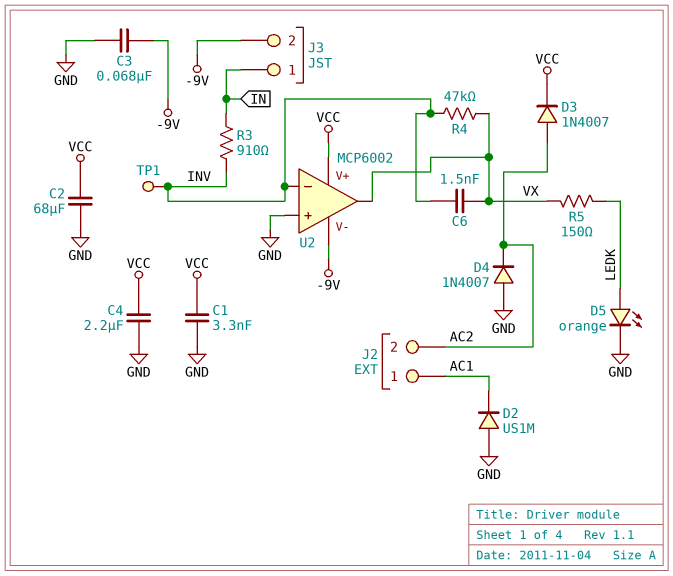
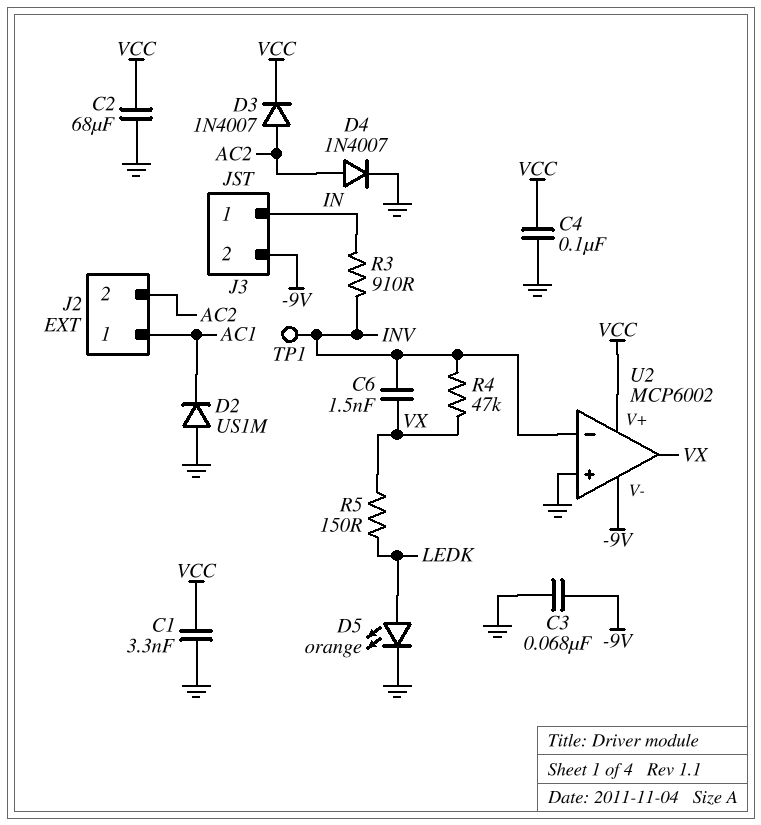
C4: 2.2uF (GND, VCC) -> 100nF (GND, VCC)
D4: diode 1N4007 (A GND, K AC2) -> diode 1N4007 (A AC2, K GND)

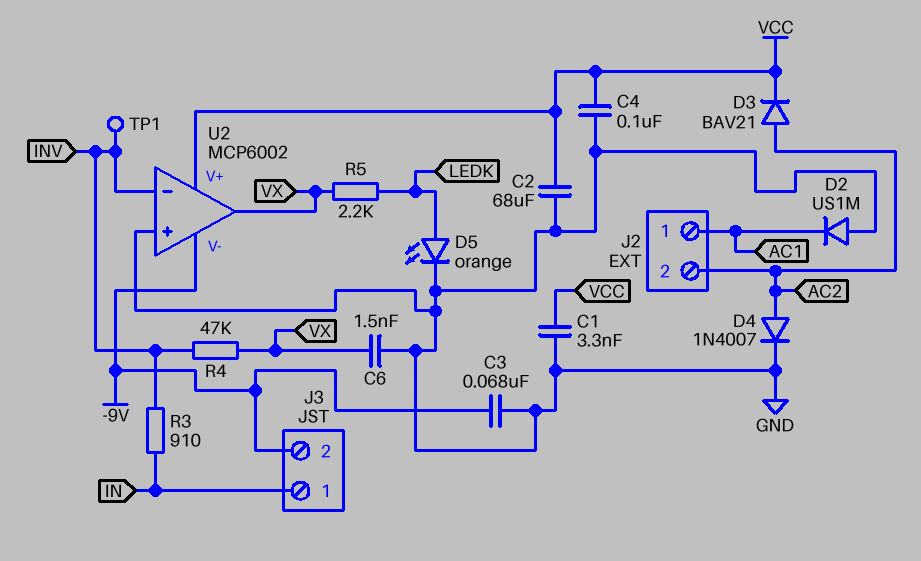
C6: 1.5nF (INV, VX) -> 1.5nF (GND, VX)
D3: diode 1N4007 (A AC2, K VCC) -> diode BAV21 (A AC2, K VCC)
R5: 150 (LEDK, VX) -> 2.2k (LEDK, VX)

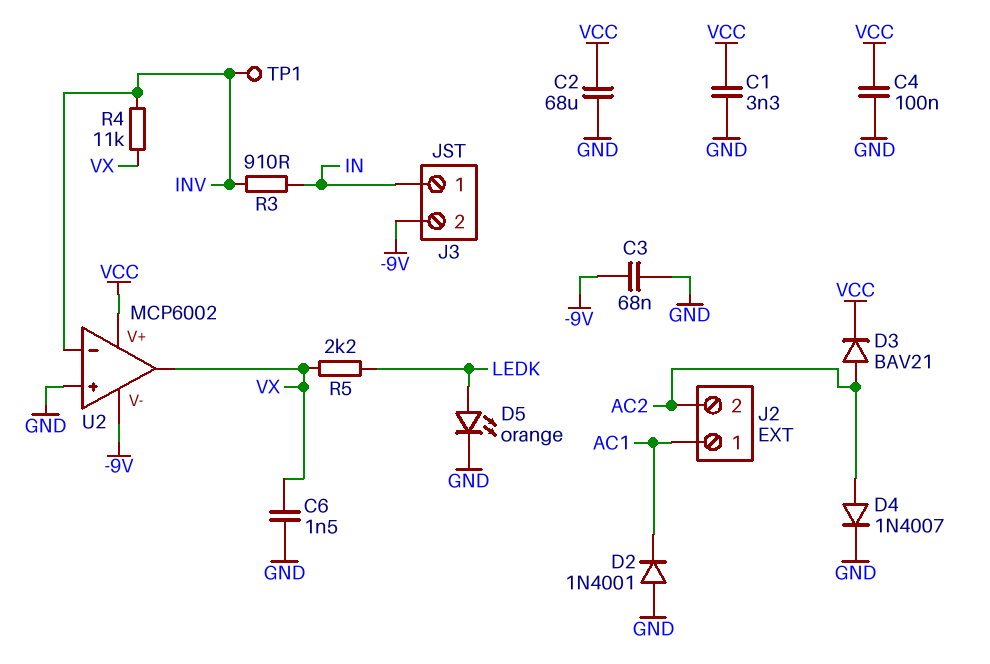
D2: diode US1M (A GND, K AC1) -> diode 1N4001 (A GND, K AC1)
R4: 47k (INV, VX) -> 11k (INV, VX)

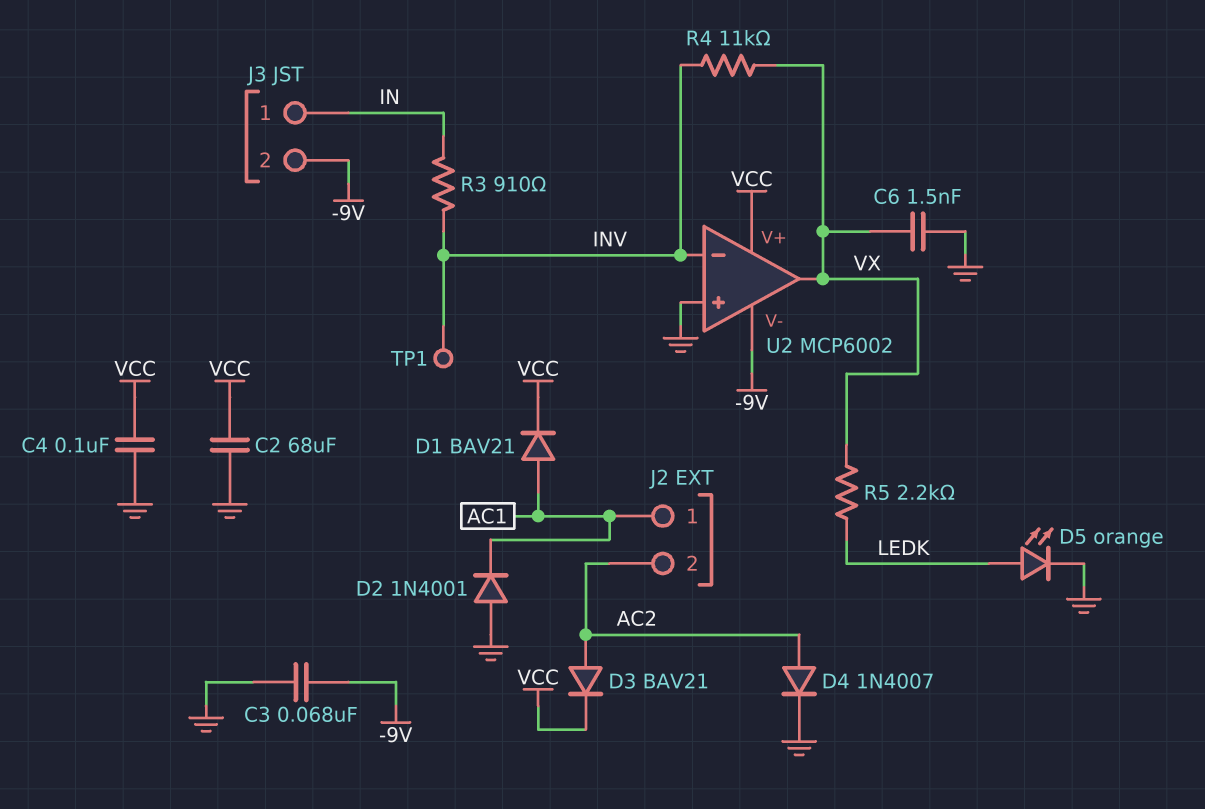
C1: 3.3nF (GND, VCC) -> none
D1: none -> diode BAV21 (A AC1, K VCC)

